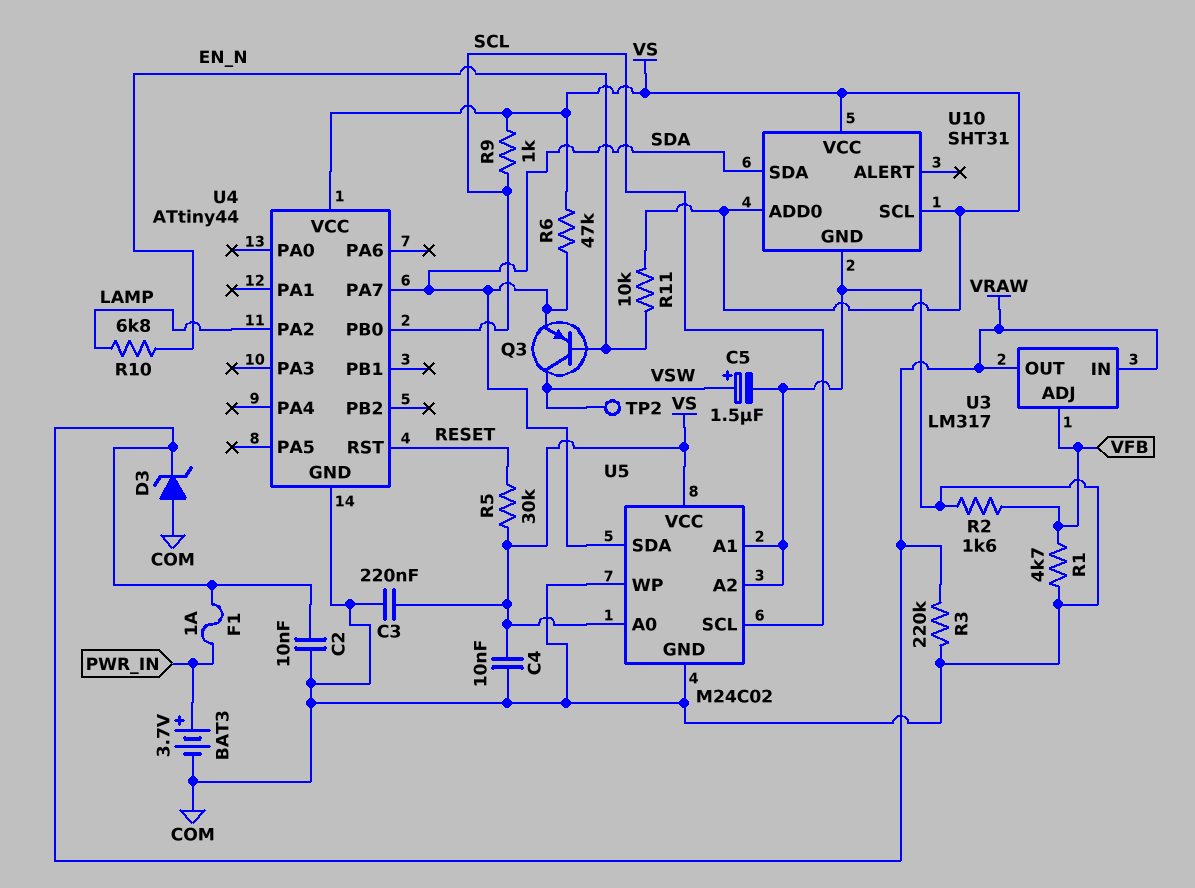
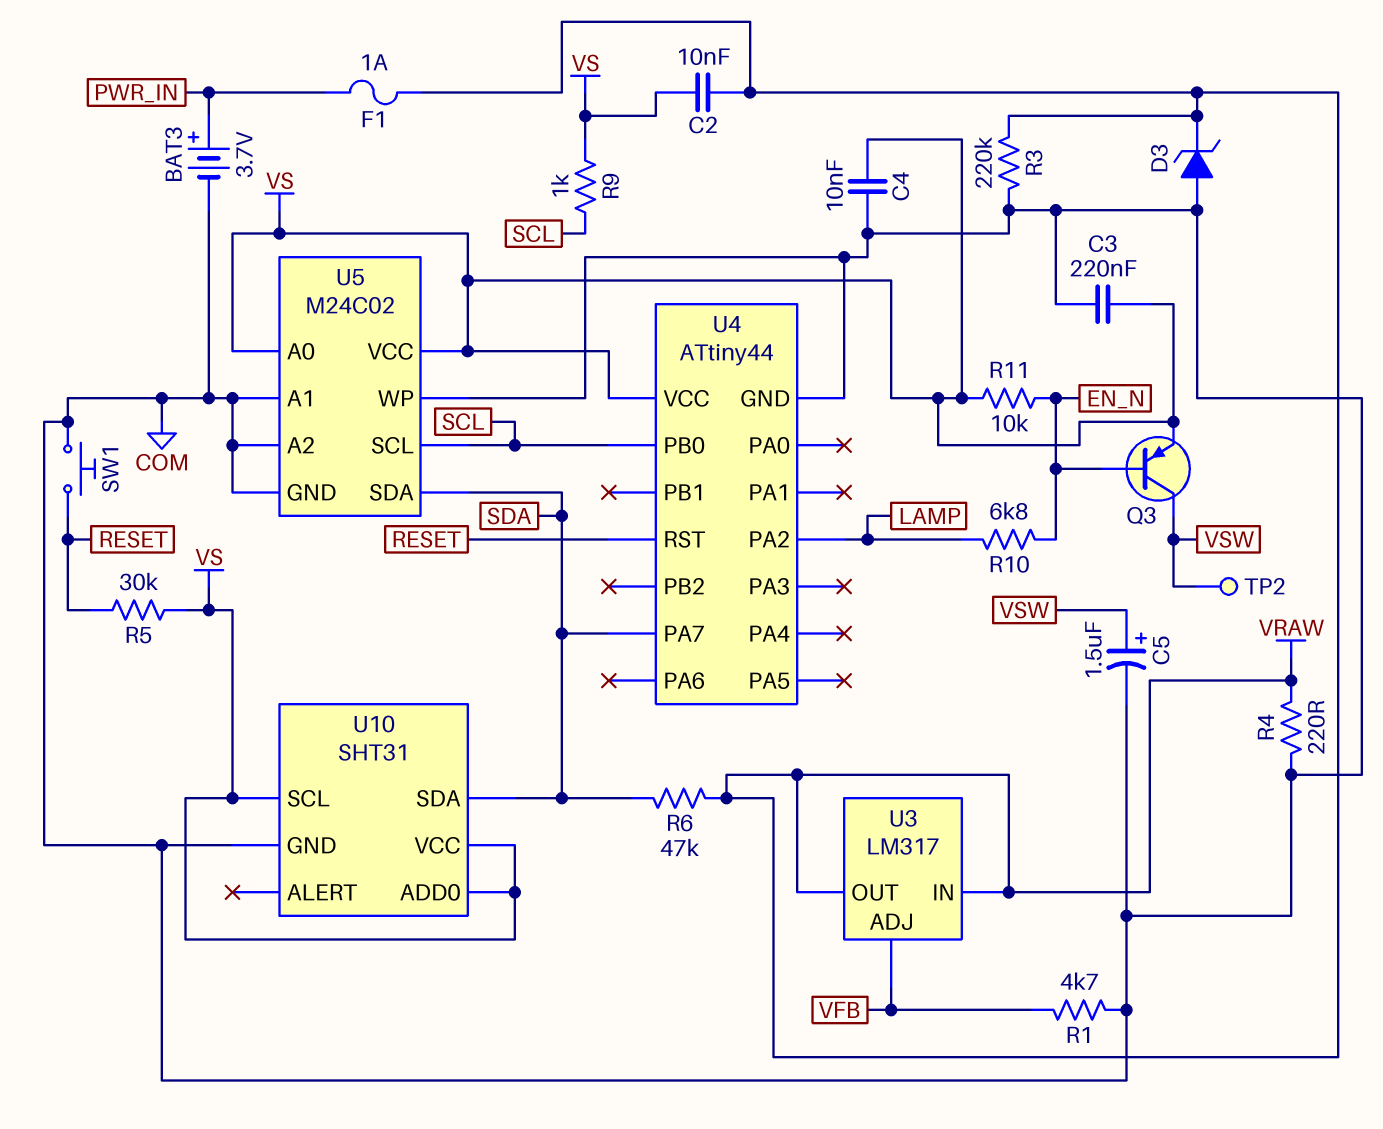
C2: 10nF (COM, VRAW) -> 10nF (VRAW, VS)
Q3: PNP (B EN_N, C VSW, E SDA) -> PNP (B EN_N, C VSW, E VS)
R2: 1.6k (COM, VFB) -> none
R4: none -> 220 (COM, VRAW)
R6: 47k (SDA, VS) -> 47k (SDA, VRAW)
SW1: none -> button (COM, RESET)

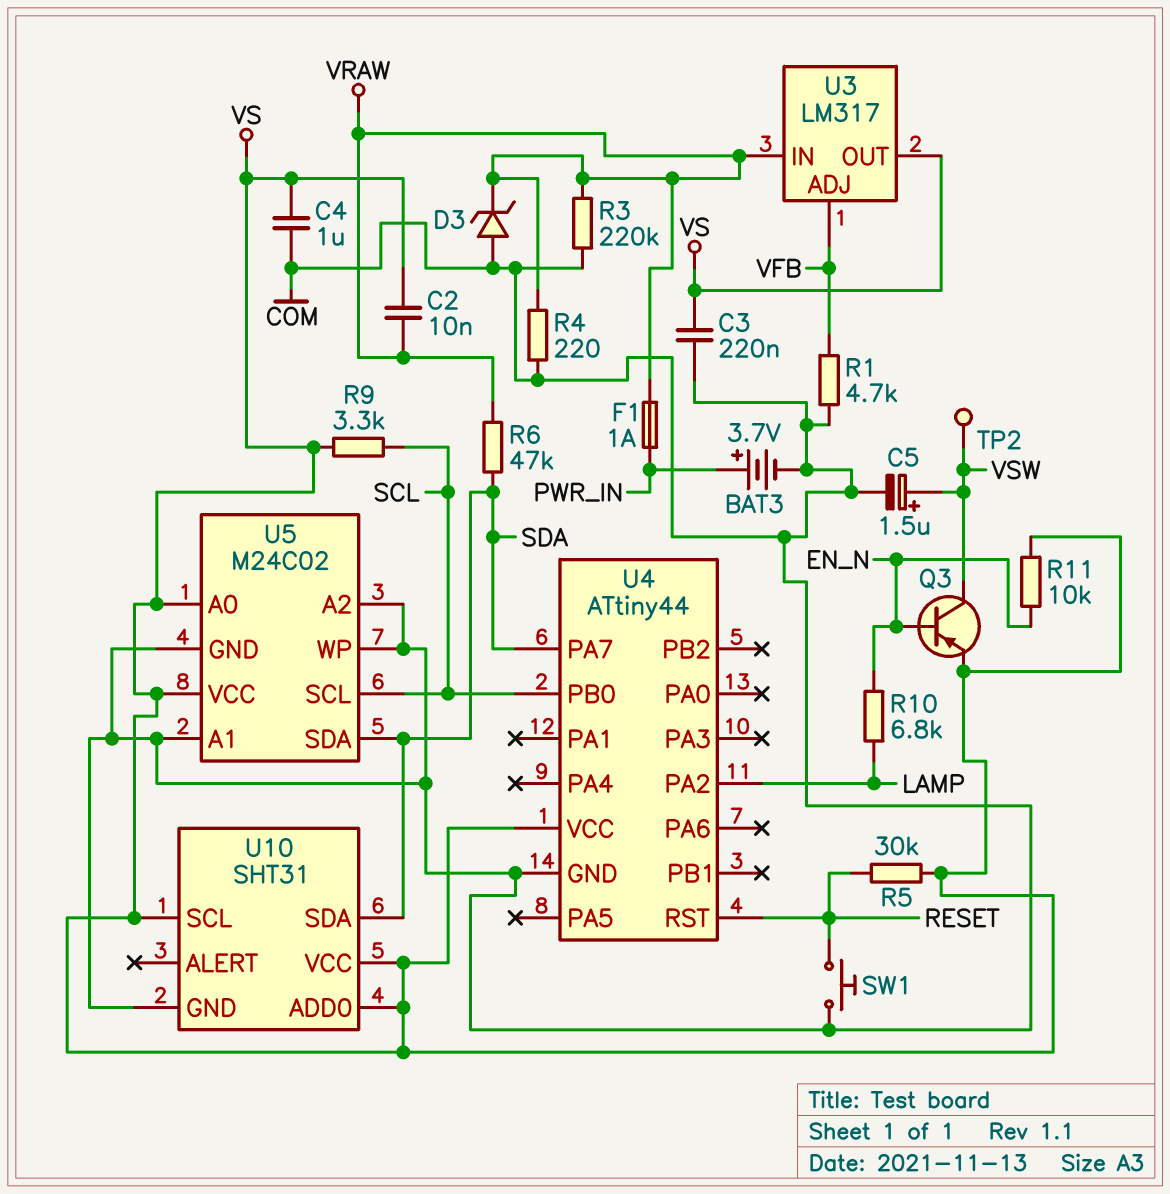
C4: 10nF (COM, VS) -> 1uF (COM, VS)
R9: 1k (SCL, VS) -> 3.3k (SCL, VS)
U3 pin OUT: VRAW -> VS

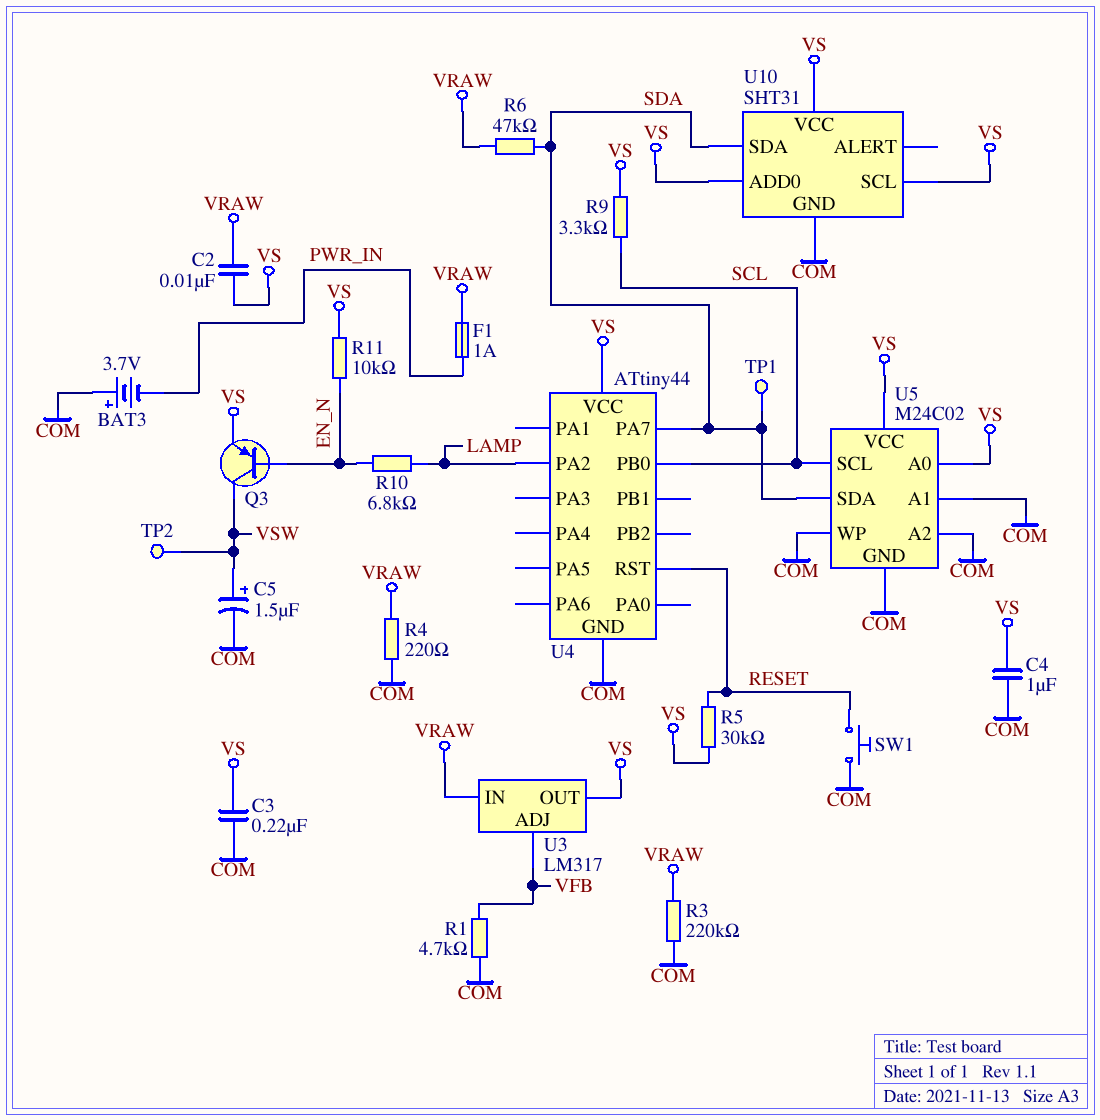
BAT3: 3.7V (plus PWR_IN, minus COM) -> 3.7V (plus COM, minus PWR_IN)
D3: zener (A COM, K VRAW) -> none
TP1: none -> test point (SDA)

